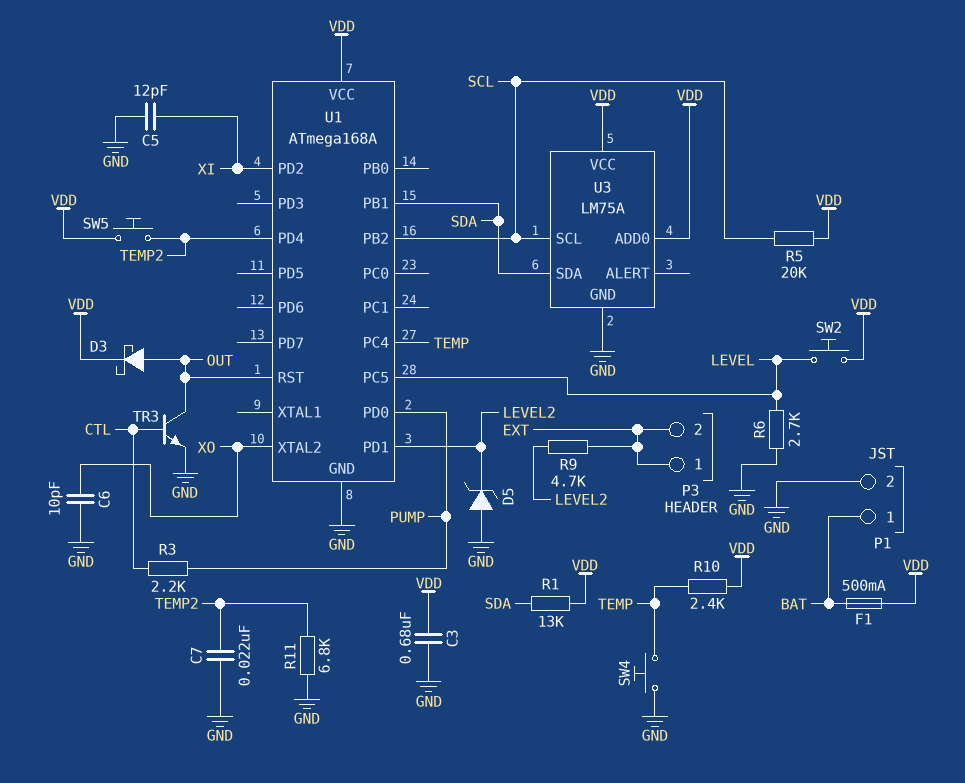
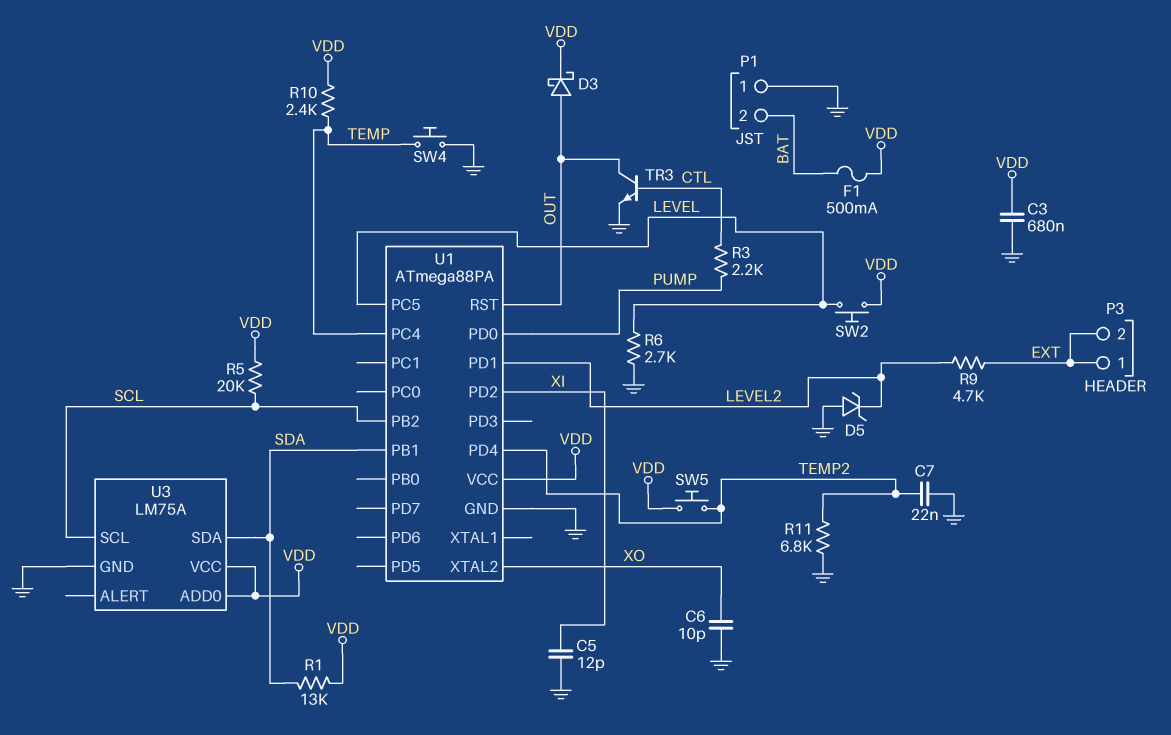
P1 pin 1: BAT -> GND
P1 pin 2: GND -> BAT
U1: ATmega168A -> ATmega88PA

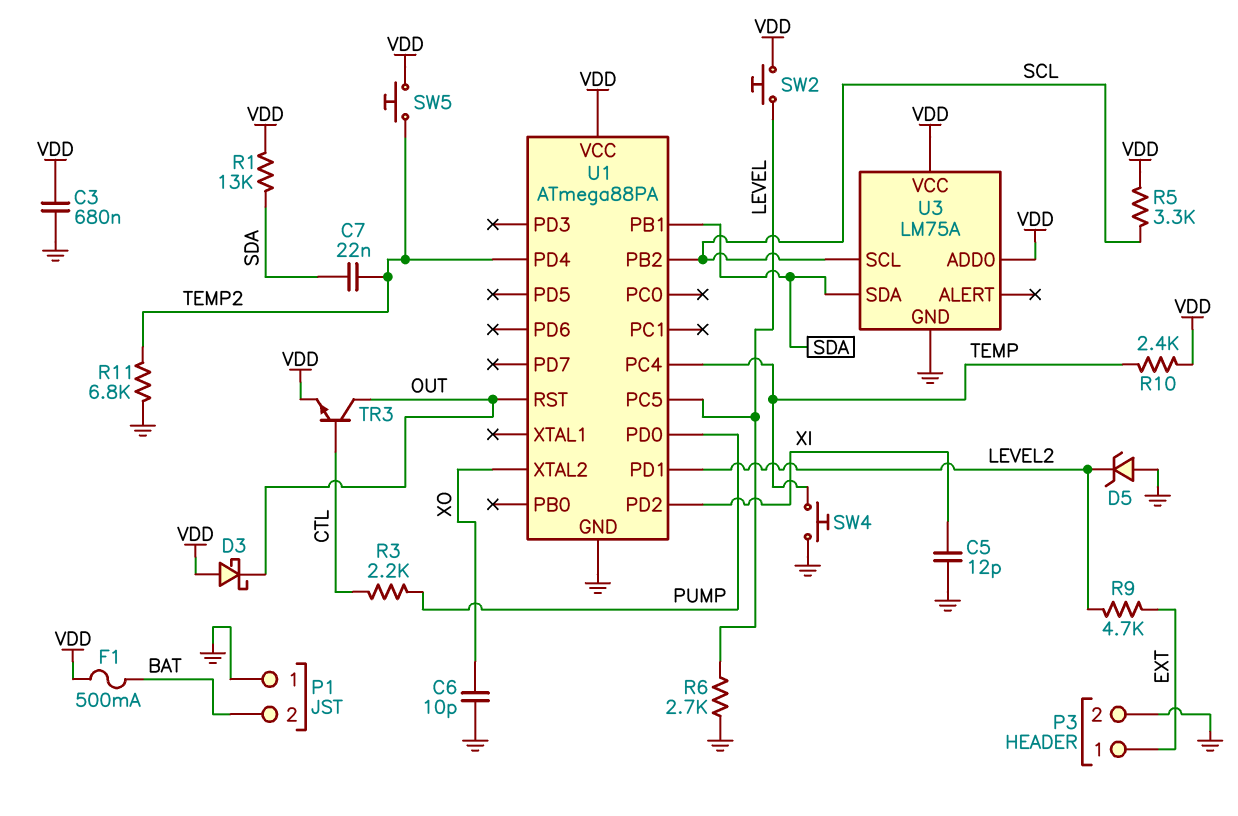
C7: 22nF (GND, TEMP2) -> 22nF (SDA, TEMP2)
D3: schottky (A OUT, K VDD) -> schottky (A VDD, K OUT)
P3 pin 2: EXT -> GND
R5: 20k (SCL, VDD) -> 3.3k (SCL, VDD)
TR3: NPN (B CTL, C OUT, E GND) -> NPN (B CTL, C OUT, E VDD)

